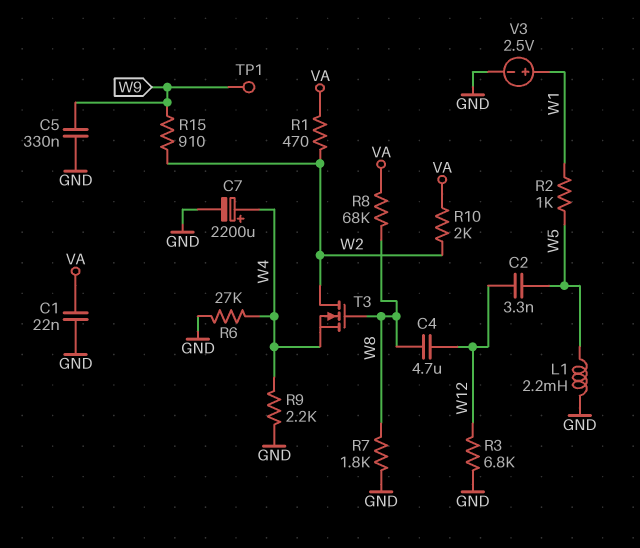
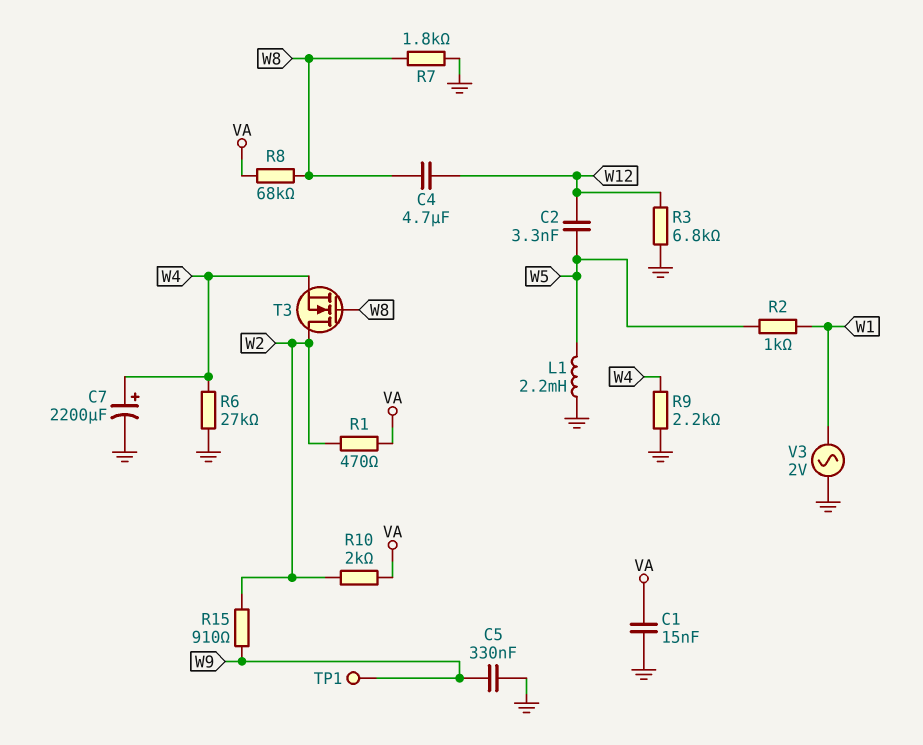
C1: 22nF (GND, VA) -> 15nF (GND, VA)
V3: 2.5V (plus W1, minus GND) -> AC 2V (GND, W1)

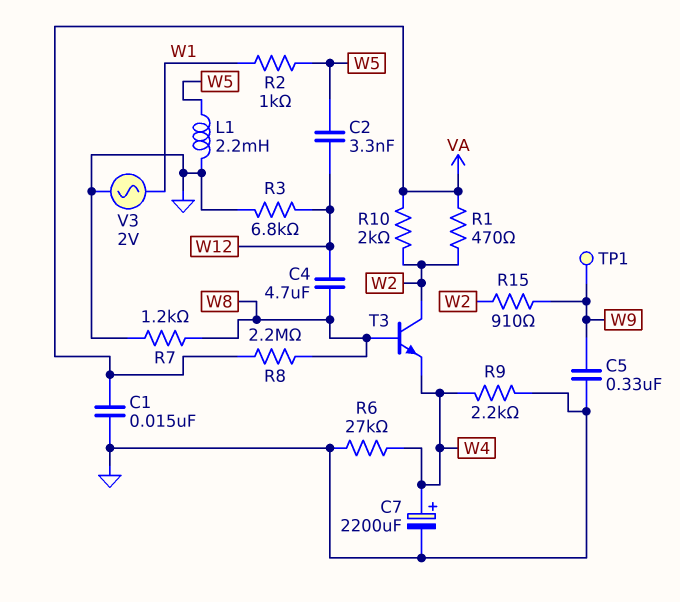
R7: 1.8k (GND, W8) -> 1.2k (GND, W8)
R8: 68k (VA, W8) -> 2.2M (VA, W8)
T3: NMOS (G W8, D W2, S W4) -> NPN (B W8, C W2, E W4)

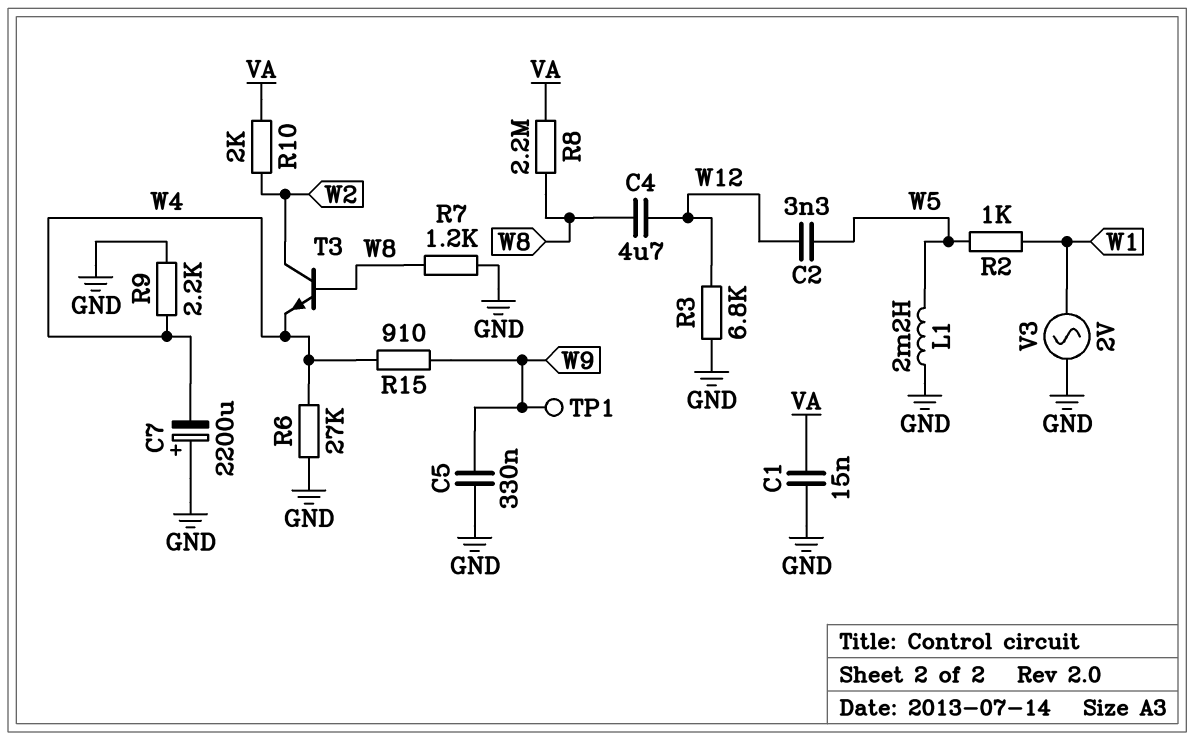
C7: 2200uF (plus W4, minus GND) -> 2200uF (plus GND, minus W4)
R1: 470 (VA, W2) -> none
R15: 910 (W2, W9) -> 910 (W4, W9)

